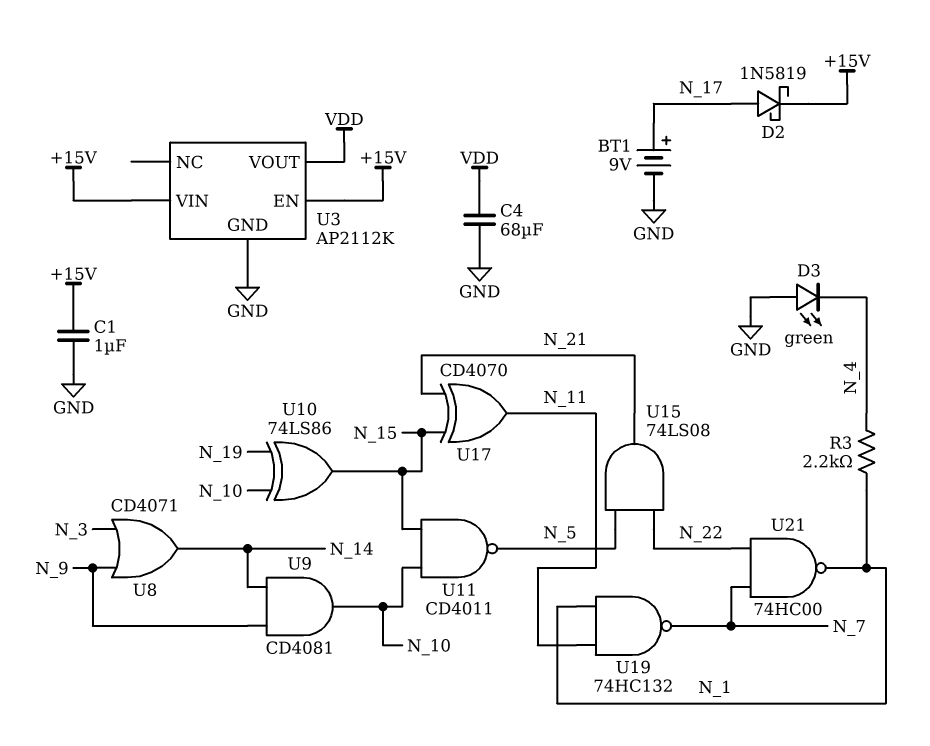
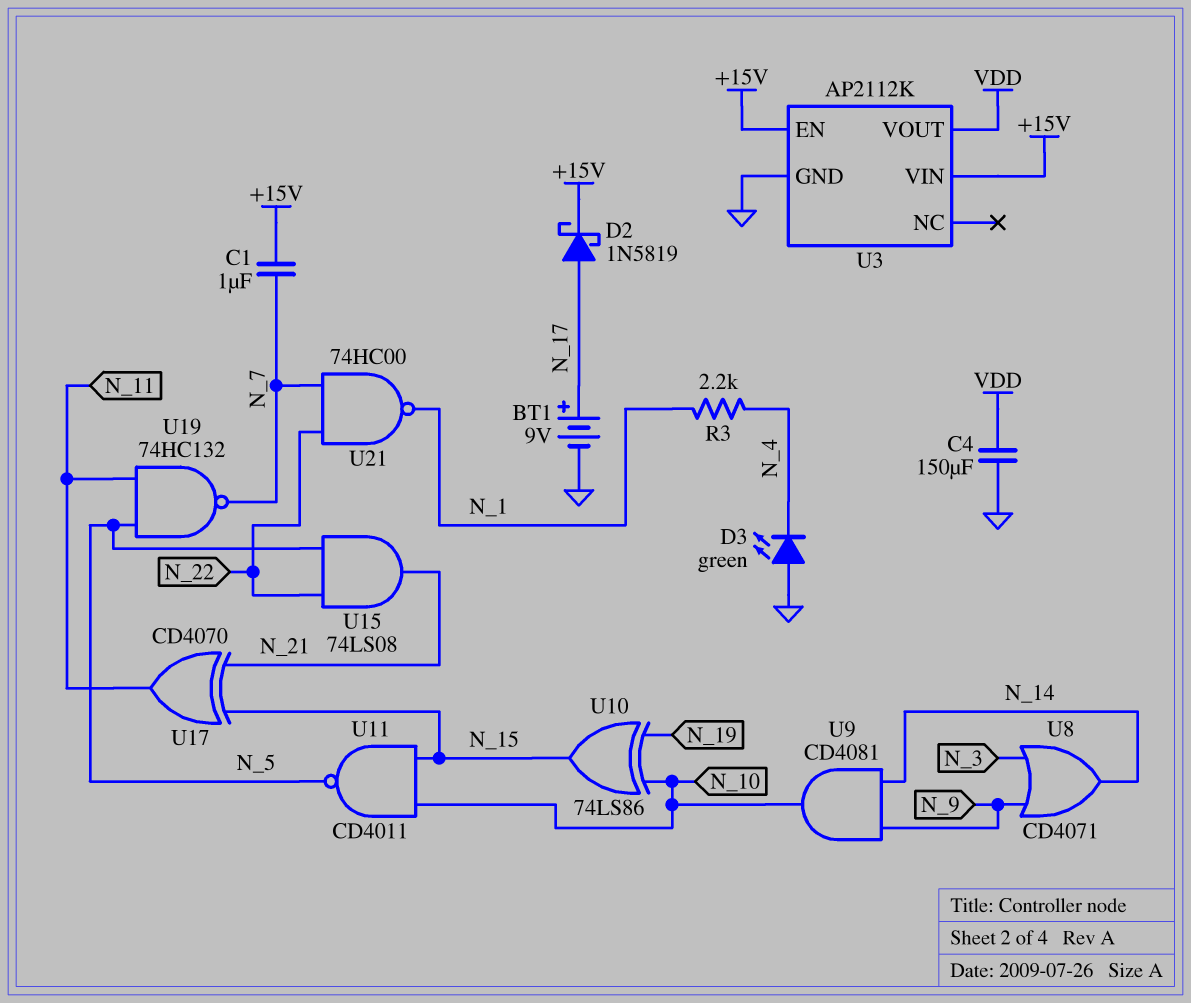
C1: 1uF (+15V, GND) -> 1uF (+15V, N_7)
C4: 68uF (GND, VDD) -> 150uF (GND, VDD)
U19: NAND 74HC132 (in N_1, in N_11, out N_7) -> NAND 74HC132 (in N_5, in N_11, out N_7)

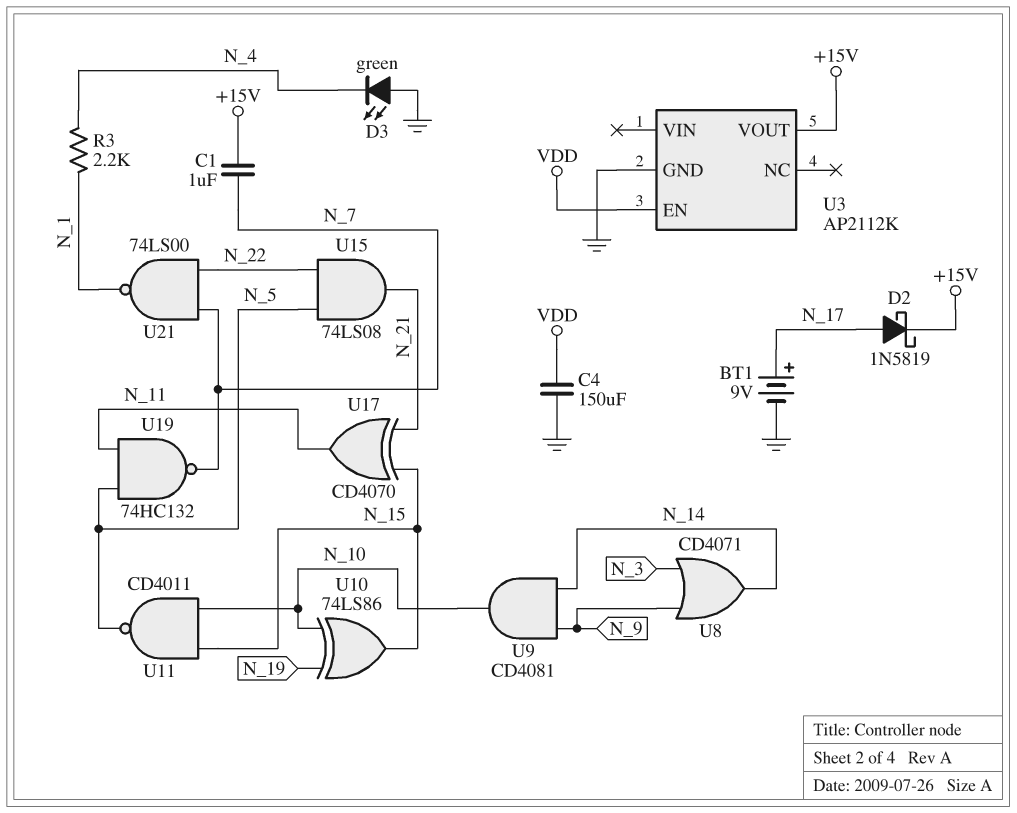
U3 pin EN: +15V -> VDD
U3 pin VIN: +15V -> none
U3 pin VOUT: VDD -> +15V
U21: NAND 74HC00 (in N_7, in N_22, out N_1) -> NAND 74LS00 (in N_7, in N_22, out N_1)

